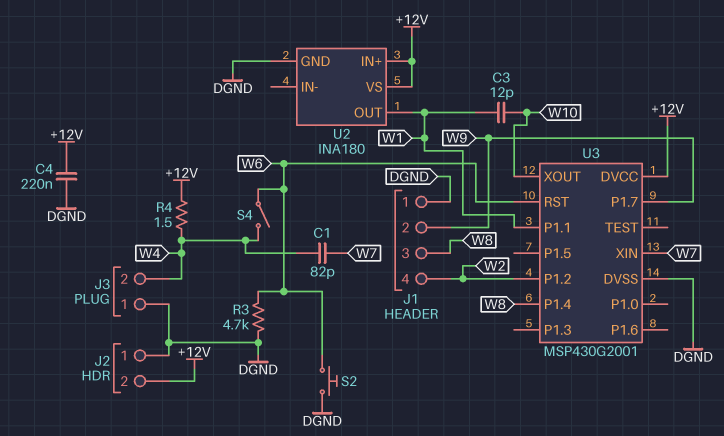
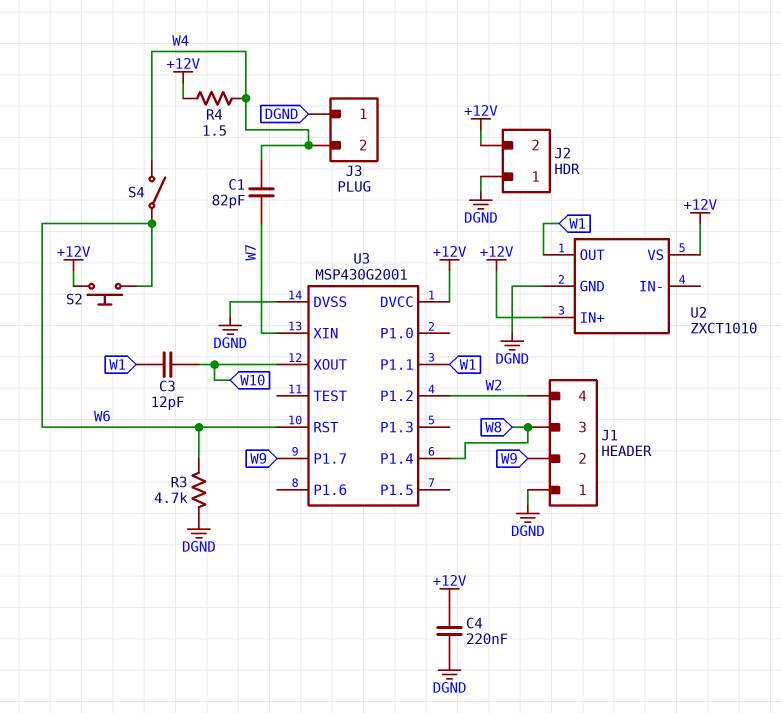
S2: button (DGND, W6) -> button (+12V, W6)
U2: INA180 -> ZXCT1010

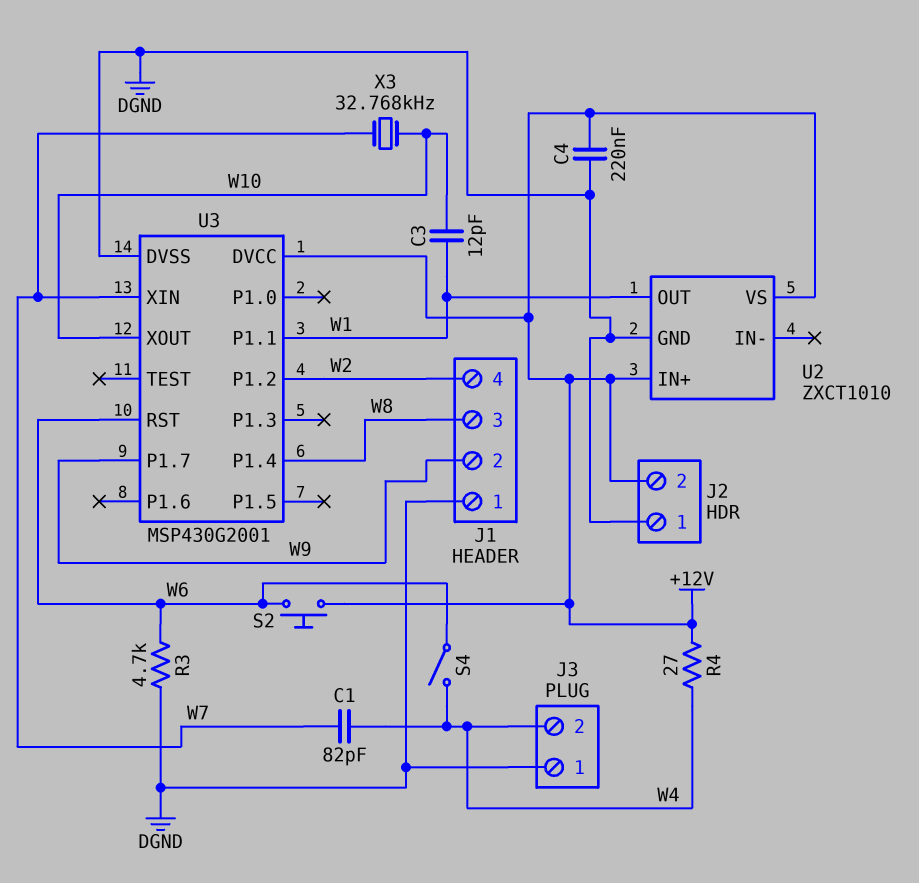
R4: 1.5 (+12V, W4) -> 27 (+12V, W4)
X3: none -> 32.768kHz (W7, W10)

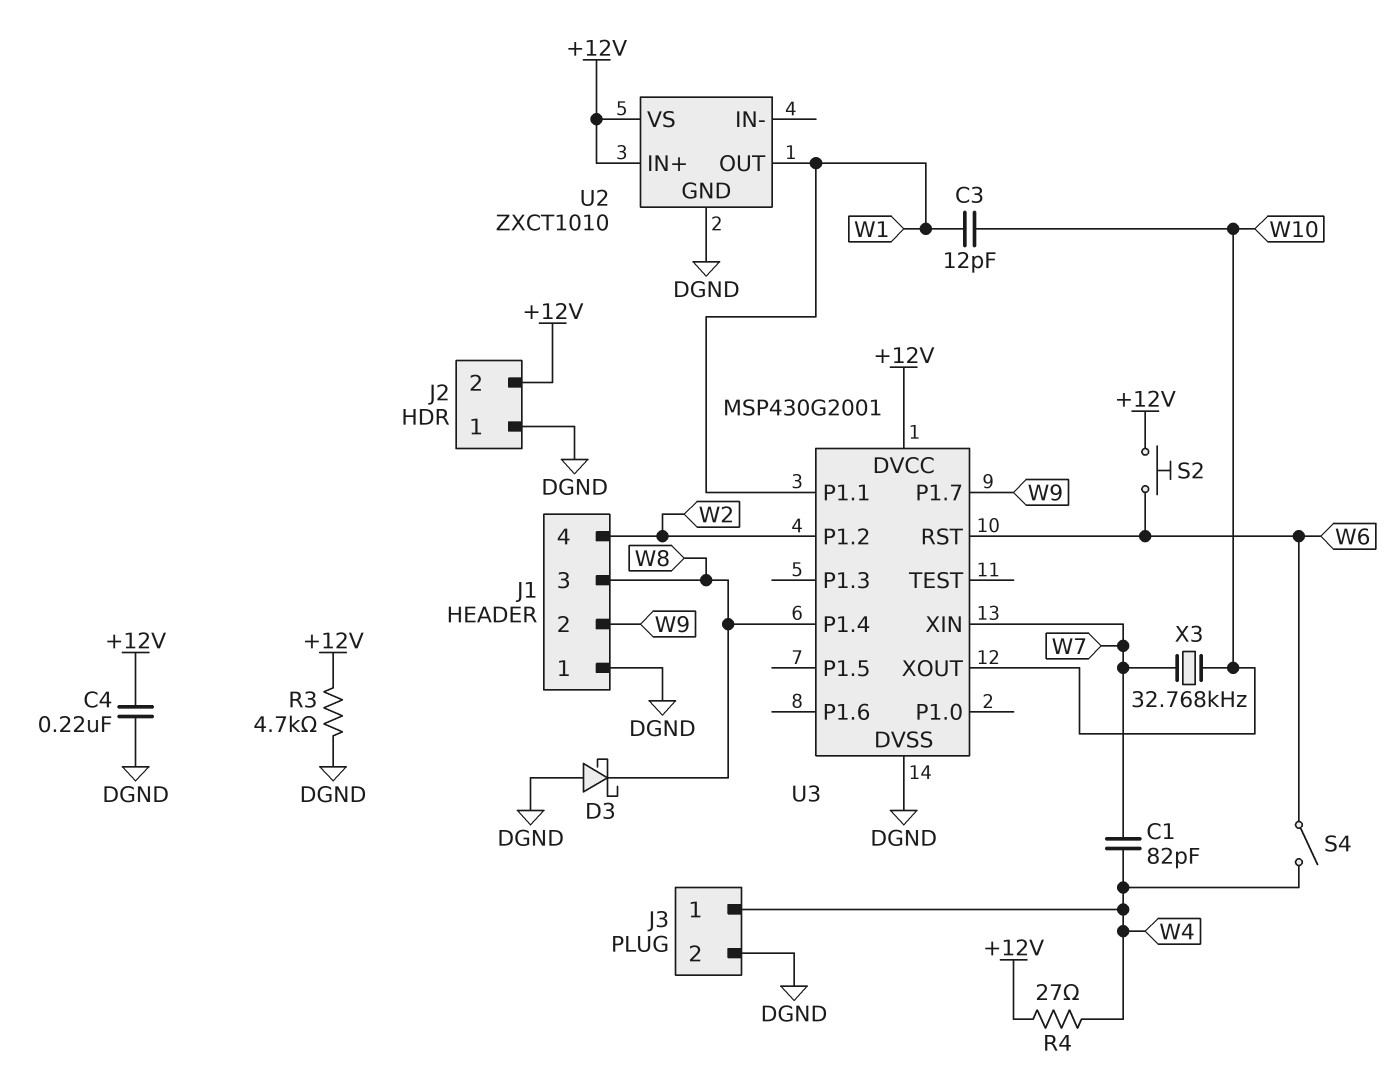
D3: none -> schottky (A DGND, K W8)
J3 pin 1: DGND -> W4
J3 pin 2: W4 -> DGND
R3: 4.7k (DGND, W6) -> 4.7k (+12V, DGND)

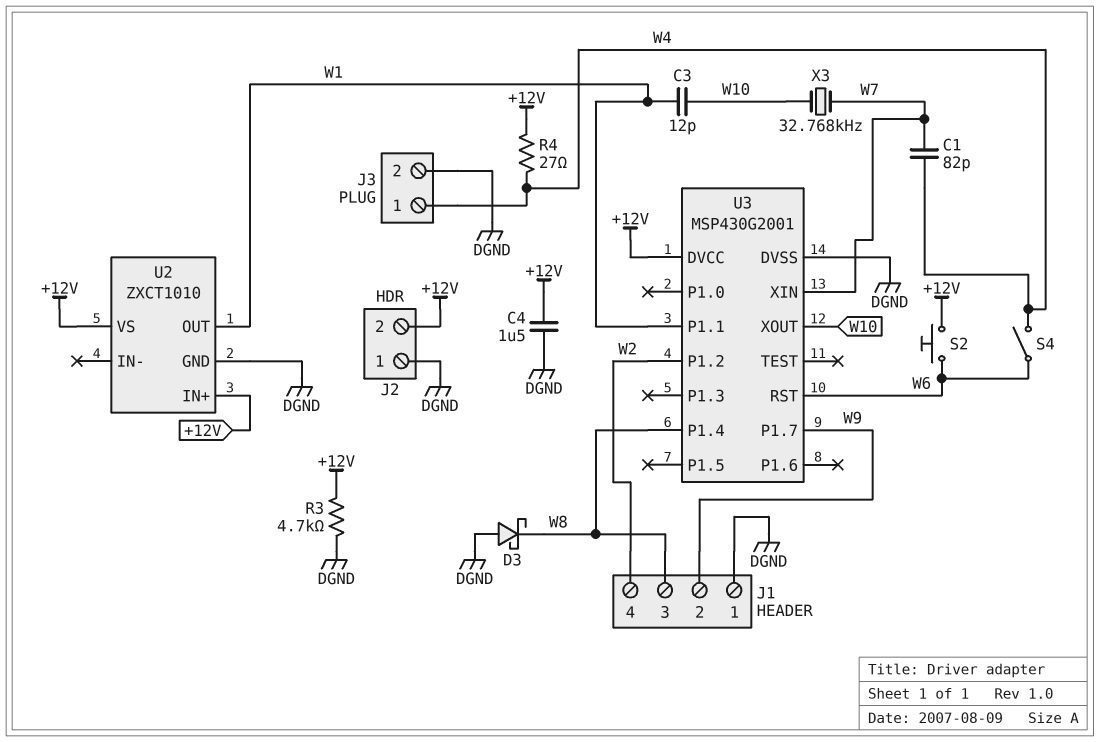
C4: 220nF (+12V, DGND) -> 1.5uF (+12V, DGND)

